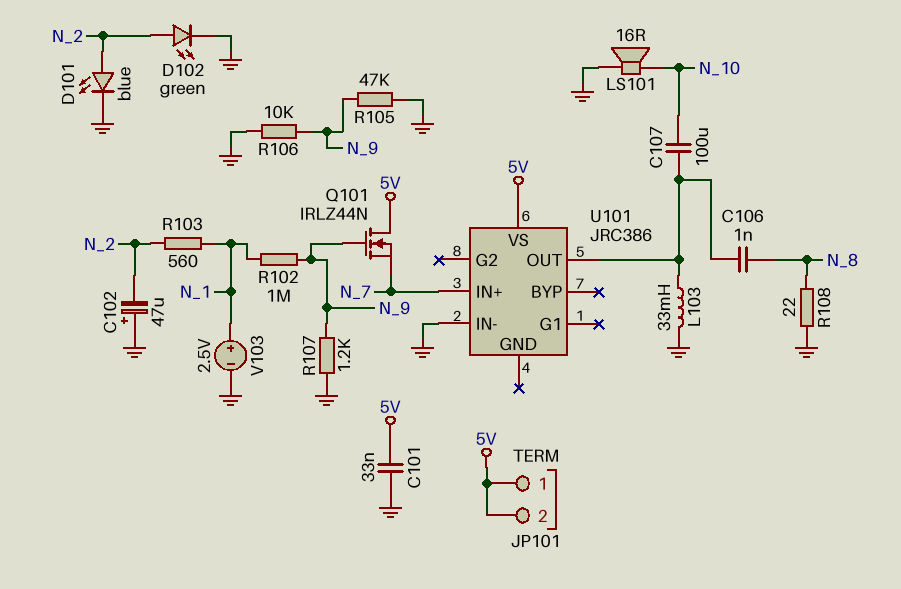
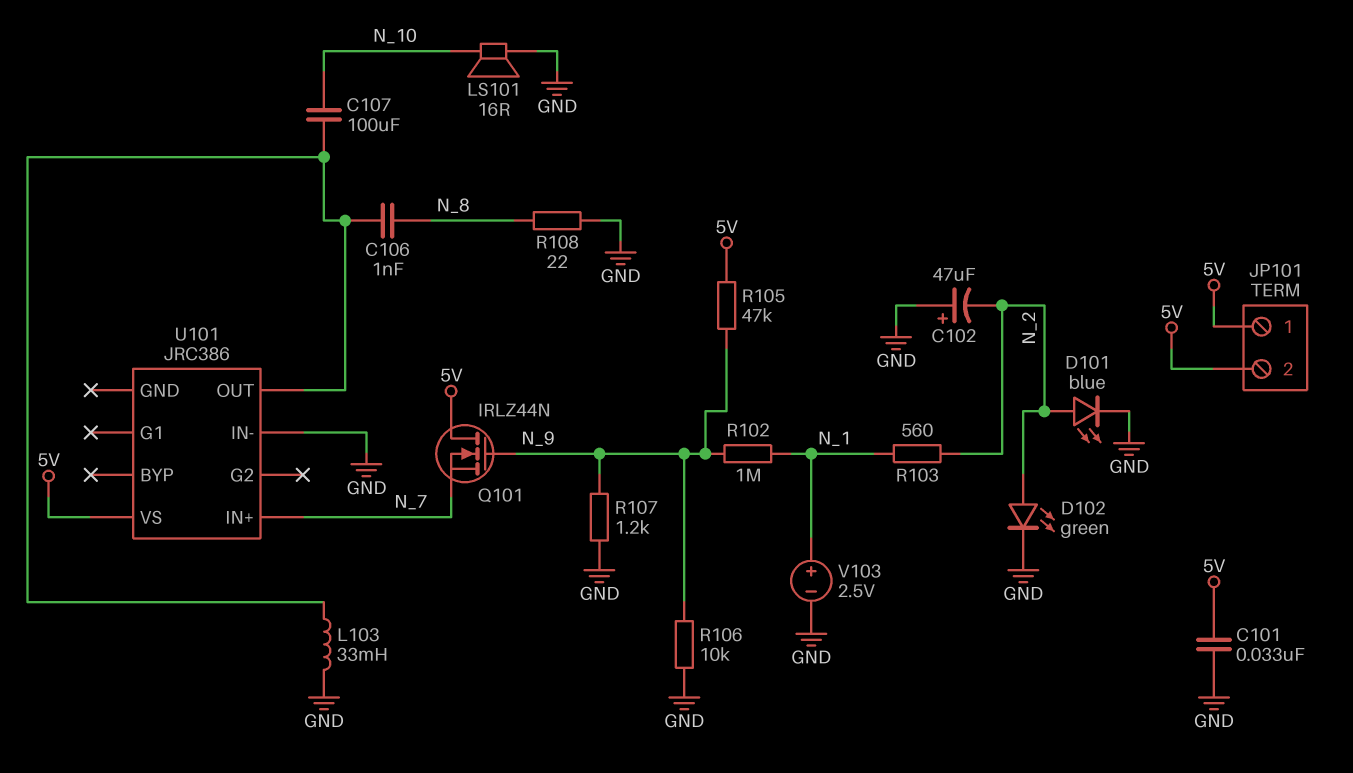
R105: 47k (GND, N_9) -> 47k (5V, N_9)

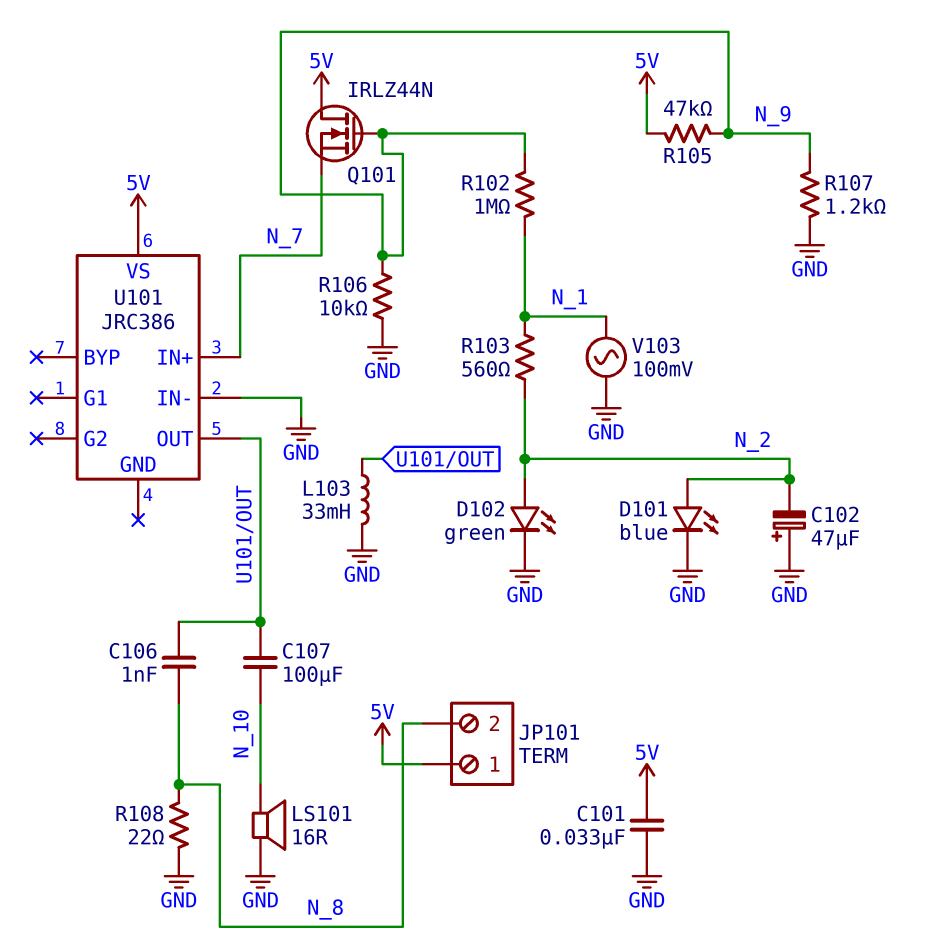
JP101 pin 2: 5V -> N_8
V103: 2.5V (plus N_1, minus GND) -> AC 100mV (GND, N_1)

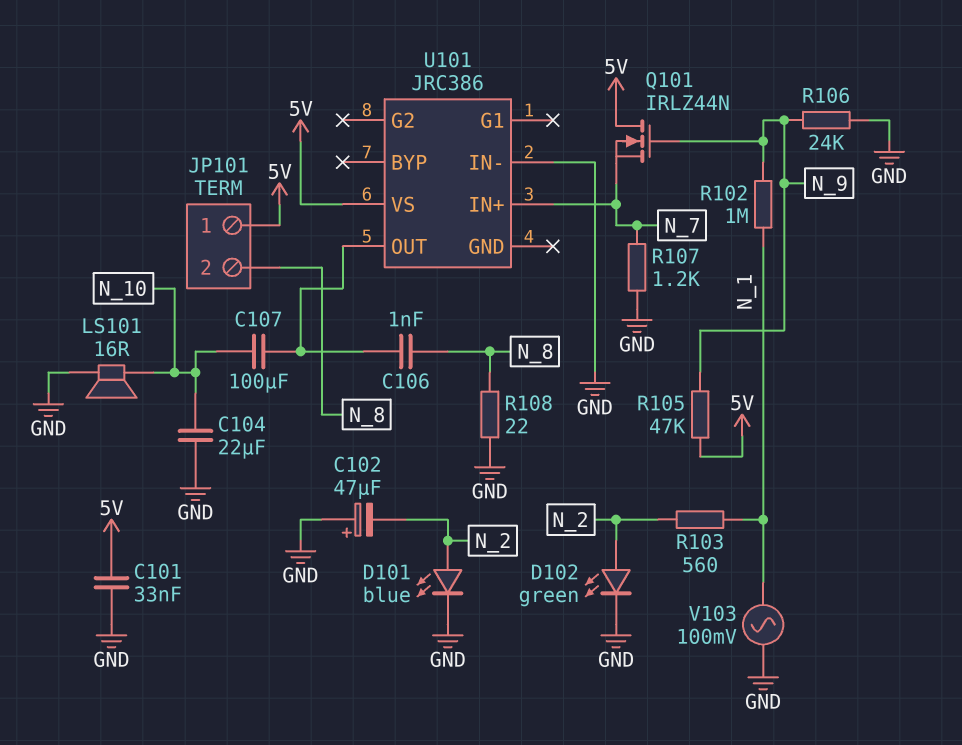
C104: none -> 22uF (GND, N_10)
L103: 33mH (GND, U101/OUT) -> none
R106: 10k (GND, N_9) -> 24k (GND, N_9)
R107: 1.2k (GND, N_9) -> 1.2k (GND, N_7)

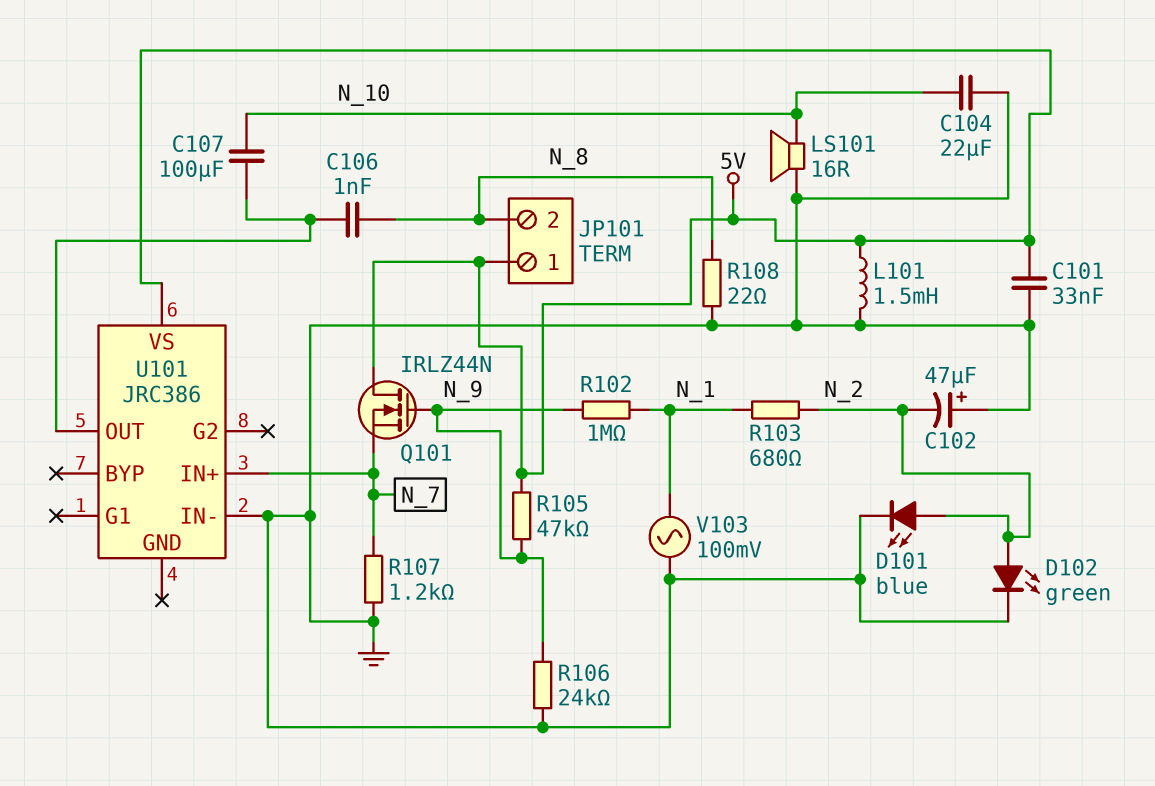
L101: none -> 1.5mH (5V, GND)
R103: 560 (N_1, N_2) -> 680 (N_1, N_2)

